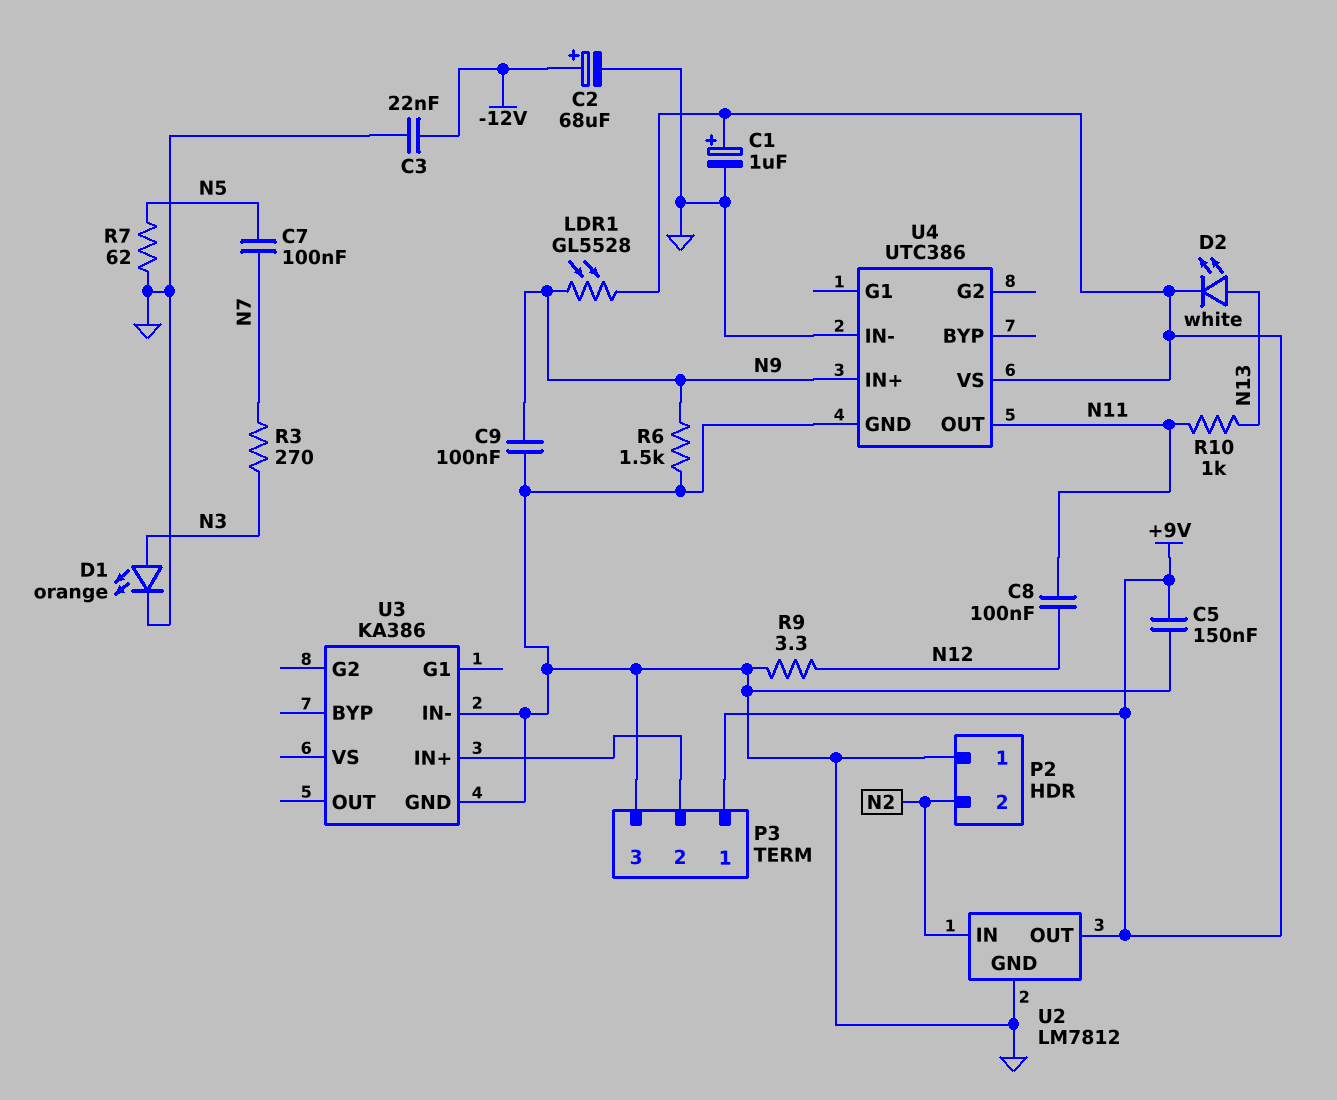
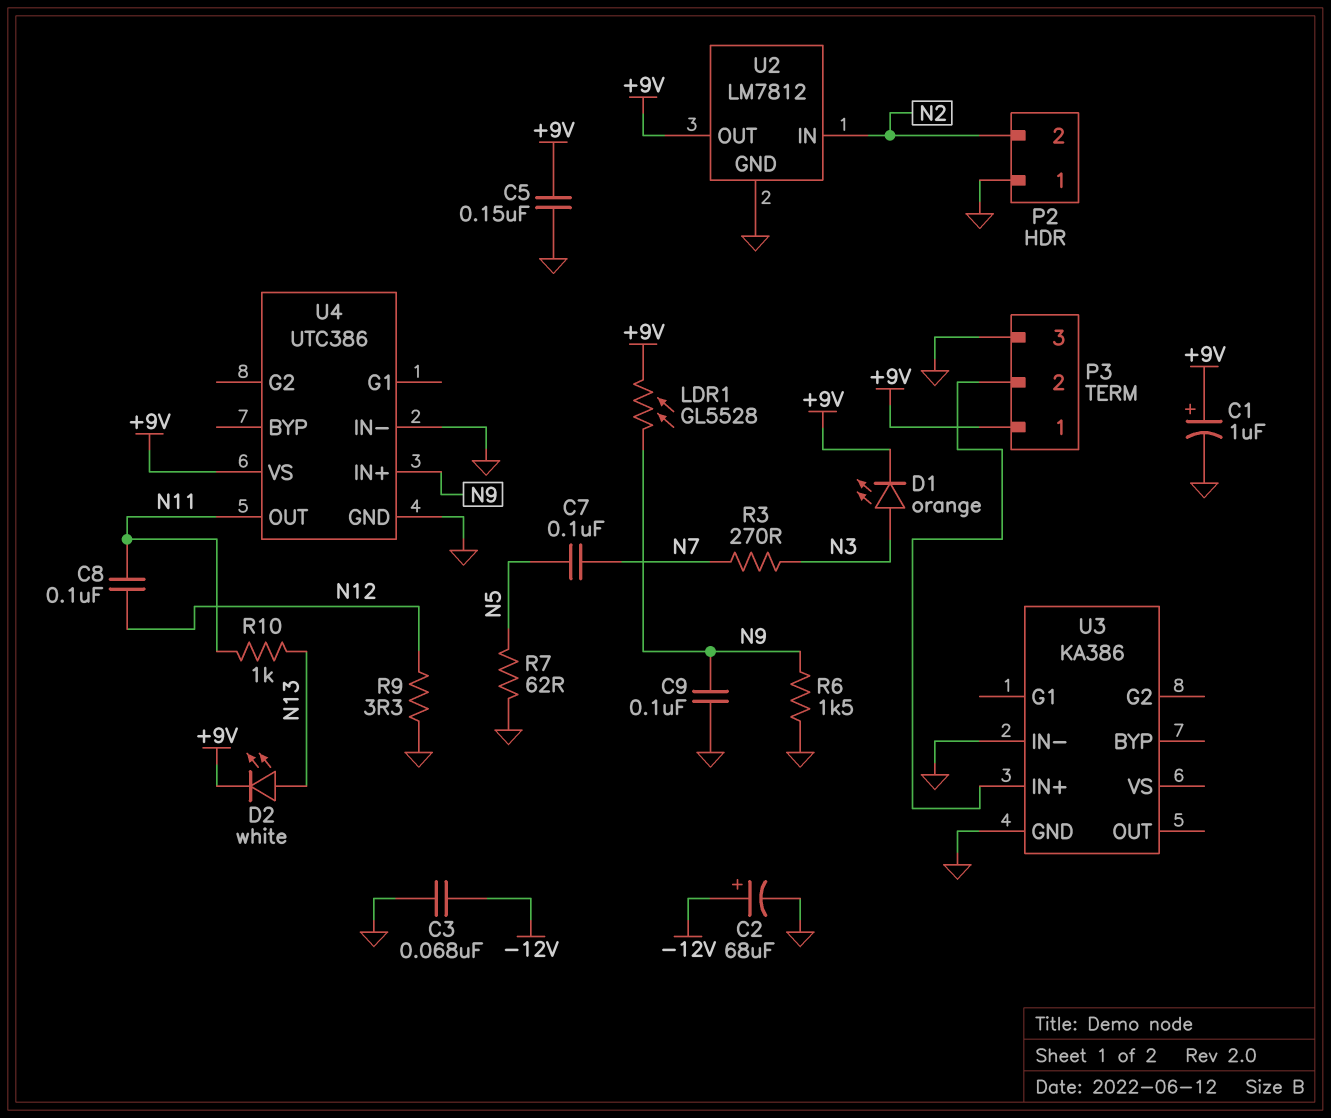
C3: 22nF (-12V, GND) -> 68nF (-12V, GND)
D1: LED orange (A N3, K GND) -> LED orange (A N3, K +9V)

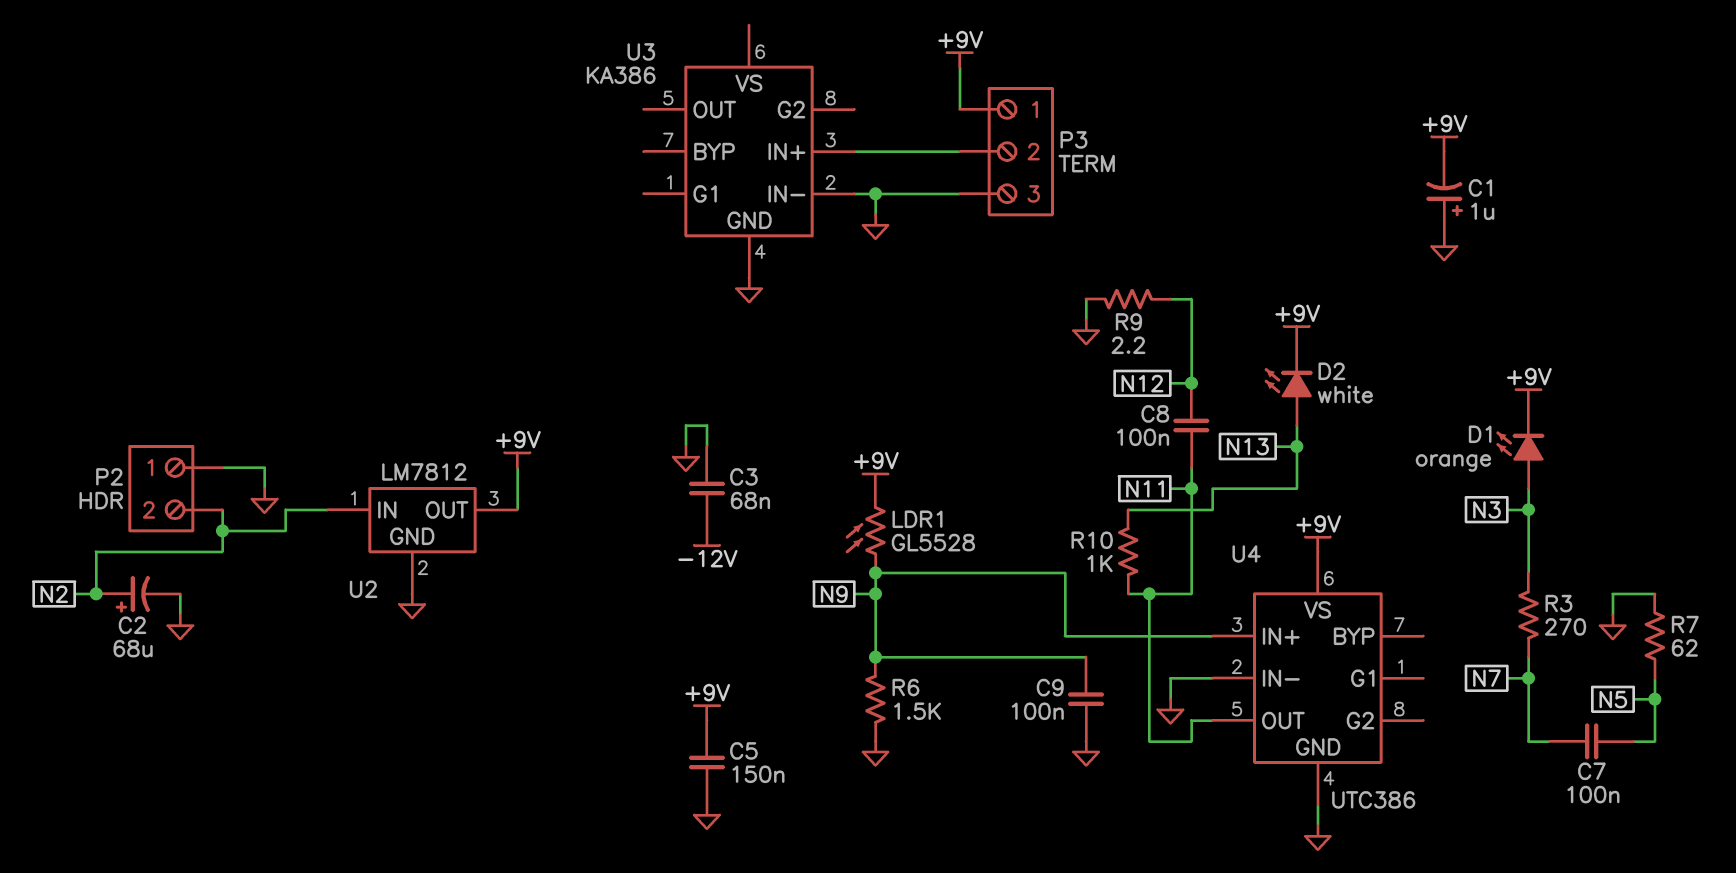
C1: 1uF (plus +9V, minus GND) -> 1uF (plus GND, minus +9V)
C2: 68uF (plus -12V, minus GND) -> 68uF (plus N2, minus GND)
R9: 3.3 (GND, N12) -> 2.2 (GND, N12)

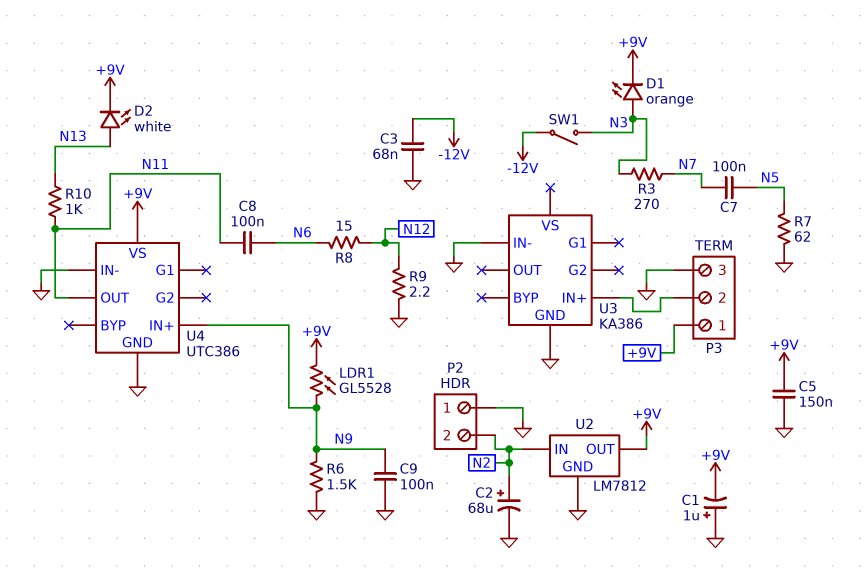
C8: 100nF (N11, N12) -> 100nF (N6, N11)
R8: none -> 15 (N6, N12)
SW1: none -> switch (-12V, N3)

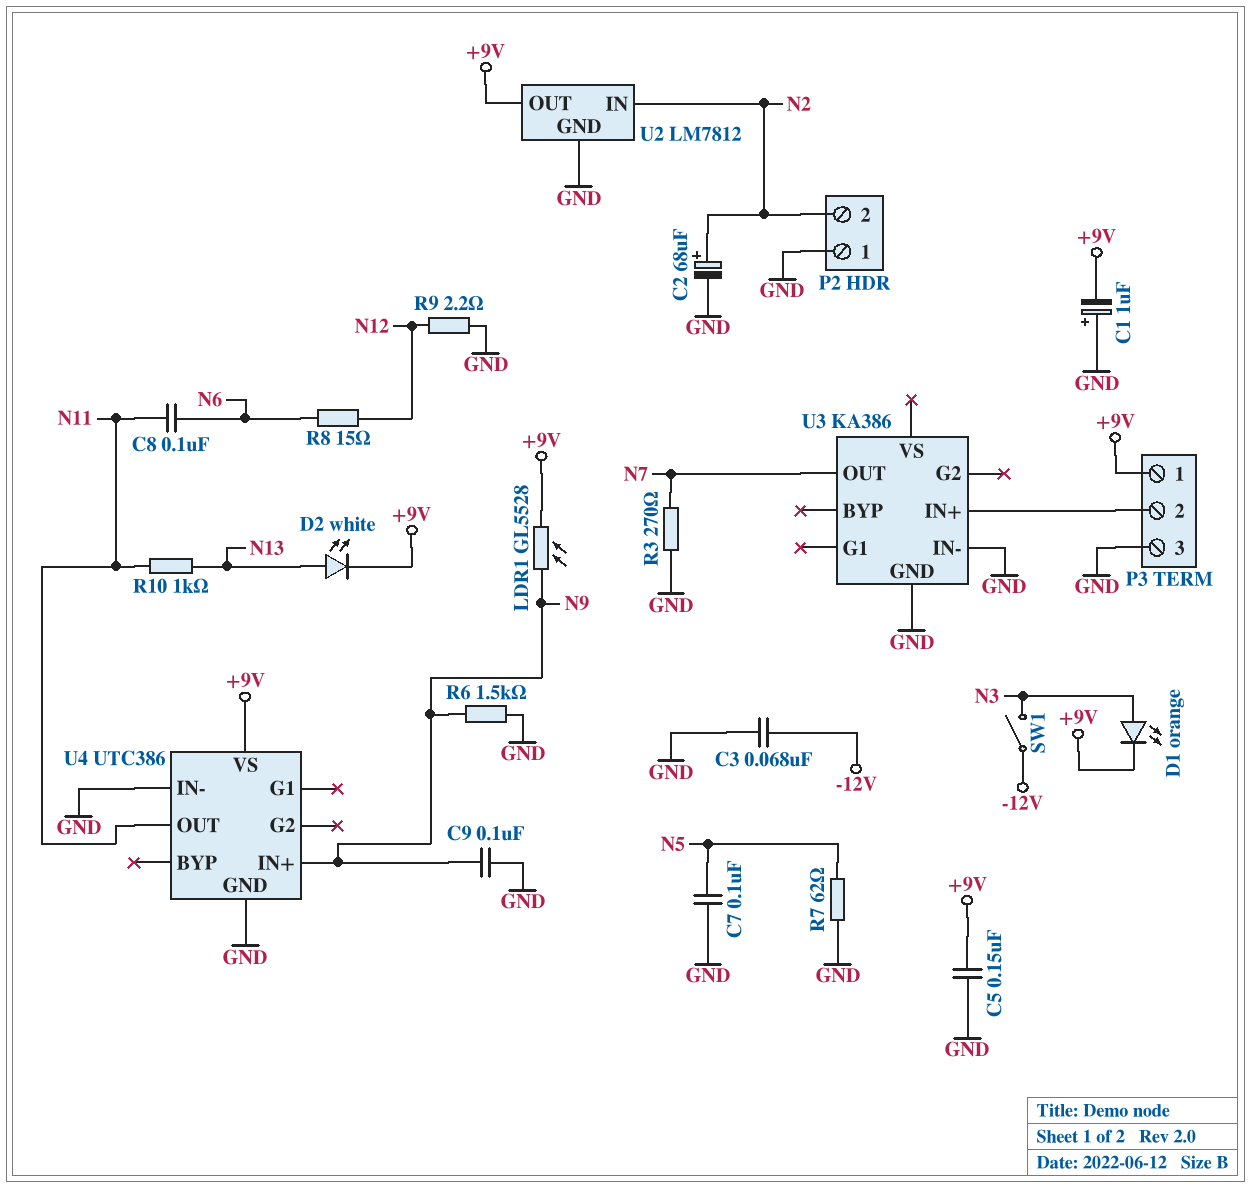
C7: 100nF (N5, N7) -> 100nF (GND, N5)
R3: 270 (N3, N7) -> 270 (GND, N7)
U3 pin OUT: none -> N7

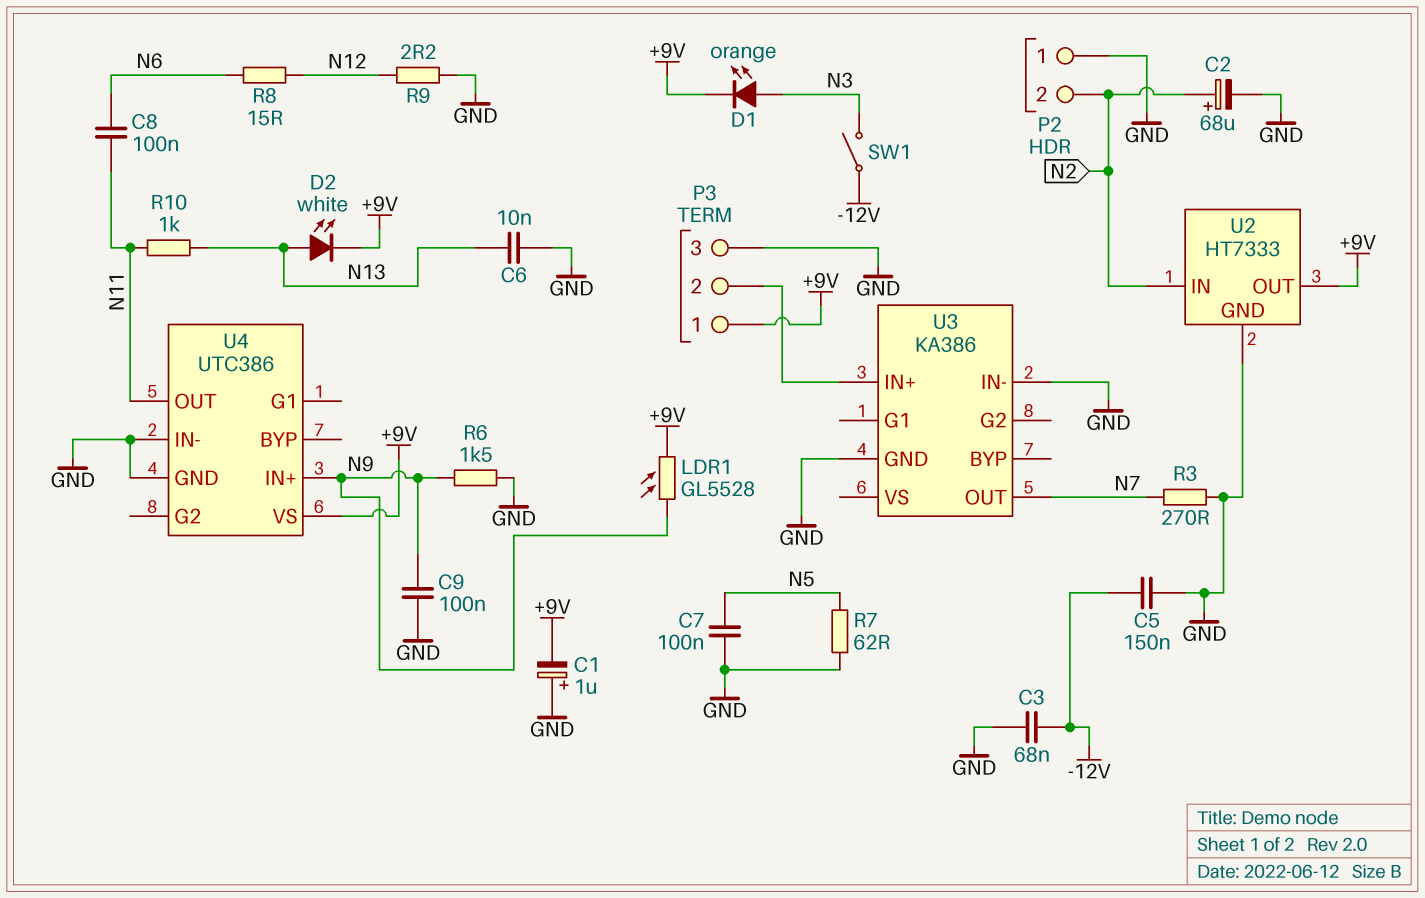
C5: 150nF (+9V, GND) -> 150nF (-12V, GND)
C6: none -> 10nF (GND, N13)
U2: LM7812 -> HT7333

